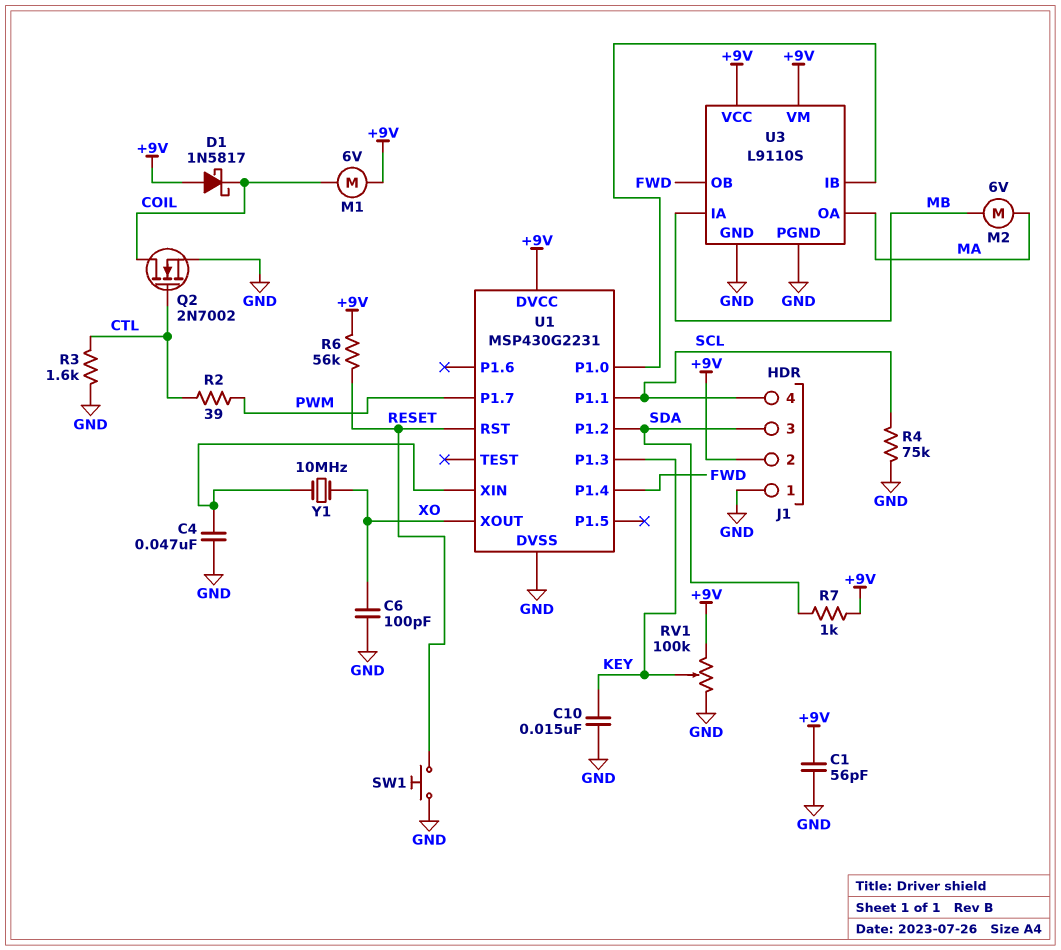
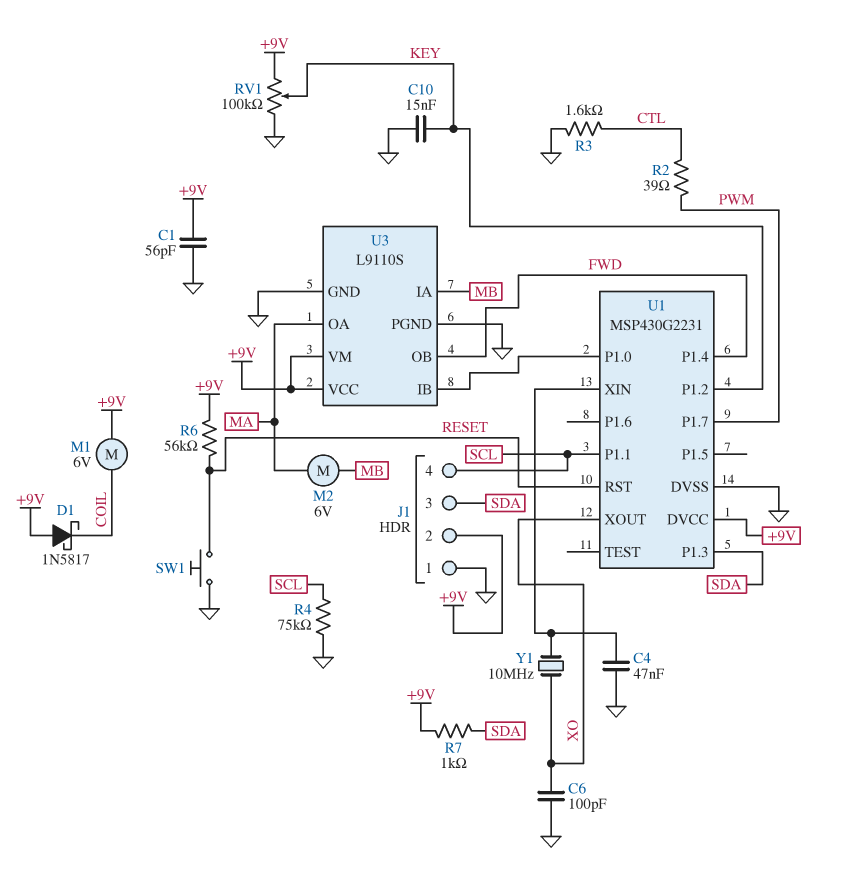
Q2: NMOS 2N7002 (G CTL, D COIL, S GND) -> none
U1 pin P1.2: SDA -> KEY
U1 pin P1.3: KEY -> SDA

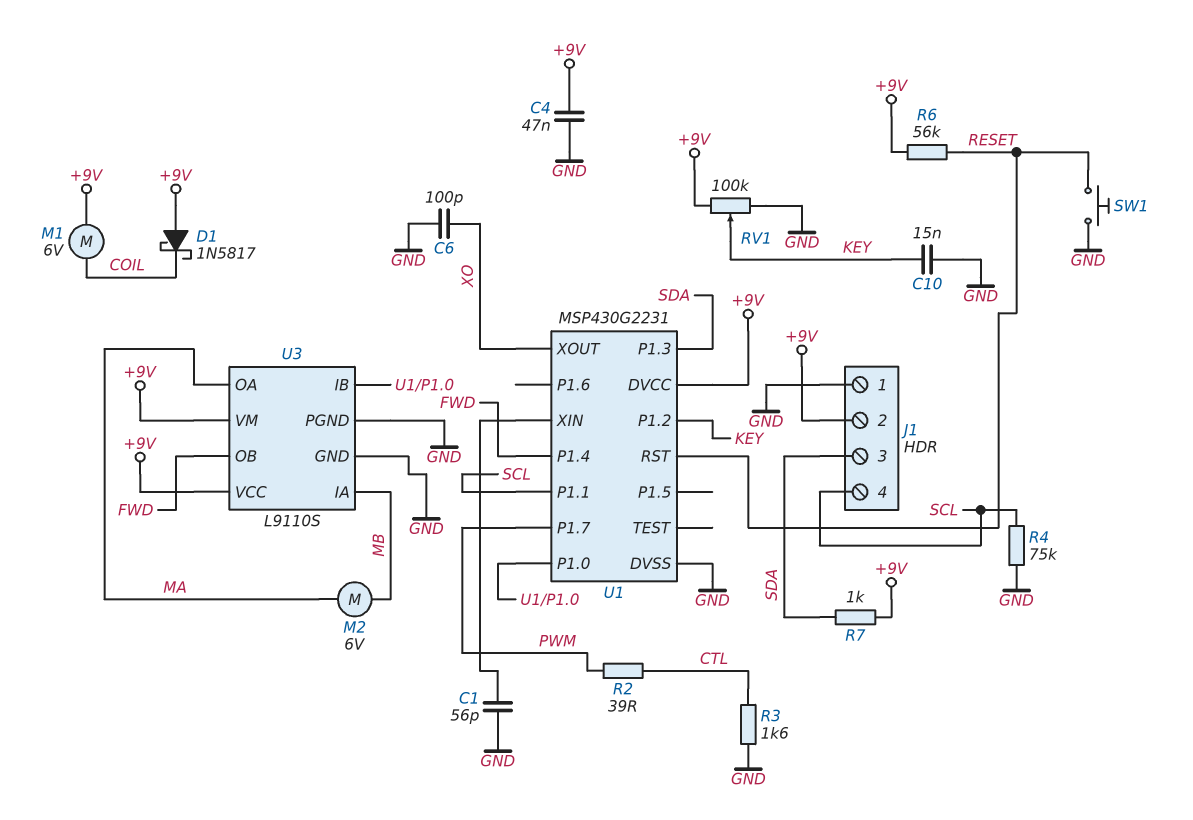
C1: 56pF (+9V, GND) -> 56pF (GND, U1/XIN)
C4: 47nF (GND, U1/XIN) -> 47nF (+9V, GND)
Y1: 10MHz (U1/XIN, XO) -> none

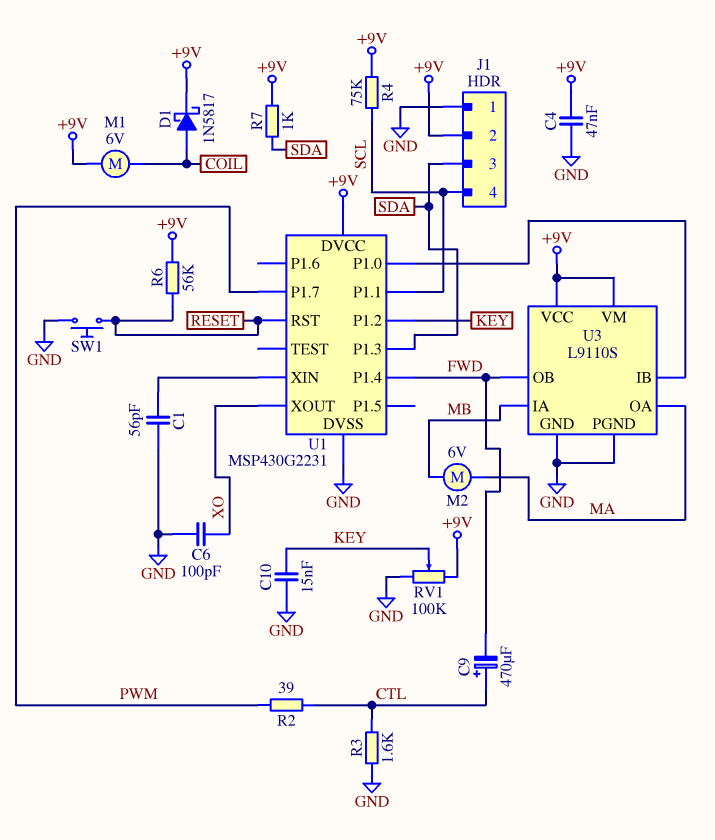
C9: none -> 470uF (plus CTL, minus FWD)
D1: schottky 1N5817 (A +9V, K COIL) -> schottky 1N5817 (A COIL, K +9V)
R4: 75k (GND, SCL) -> 75k (+9V, SCL)

